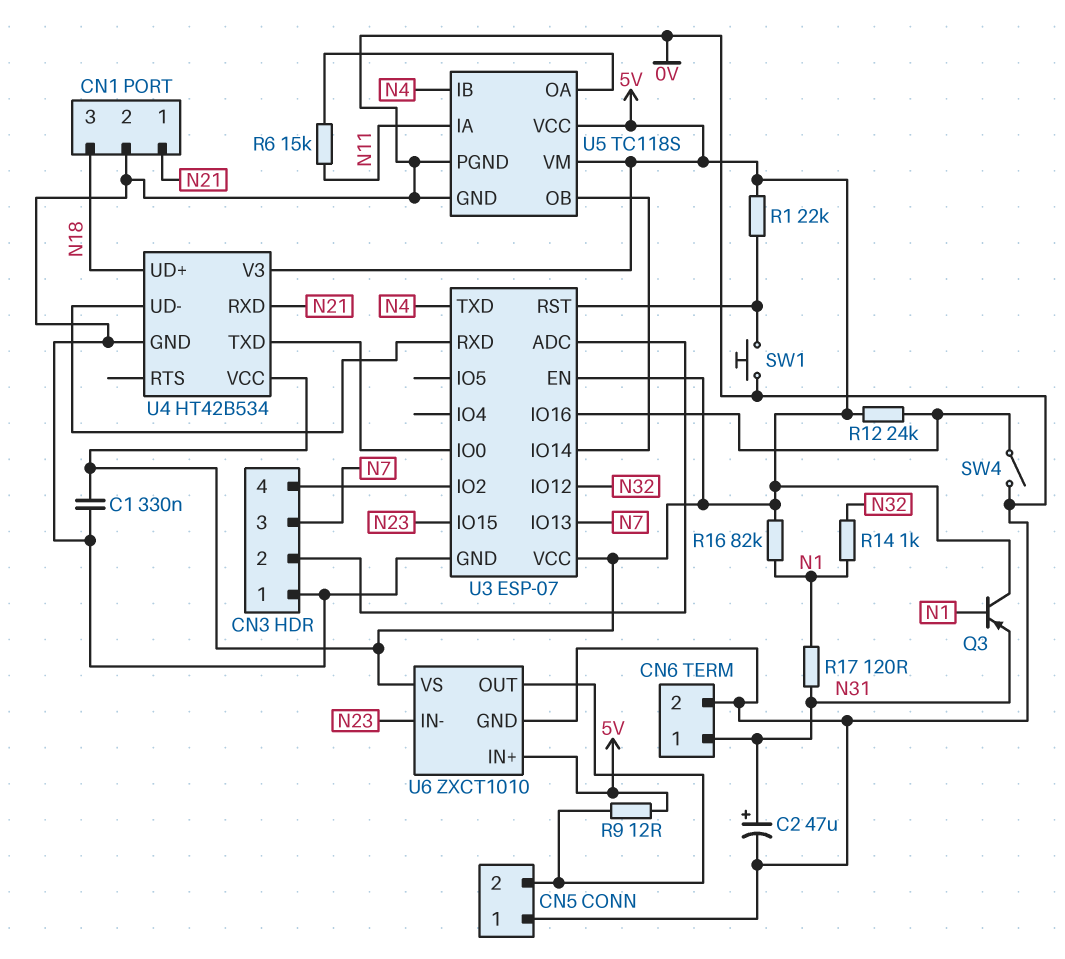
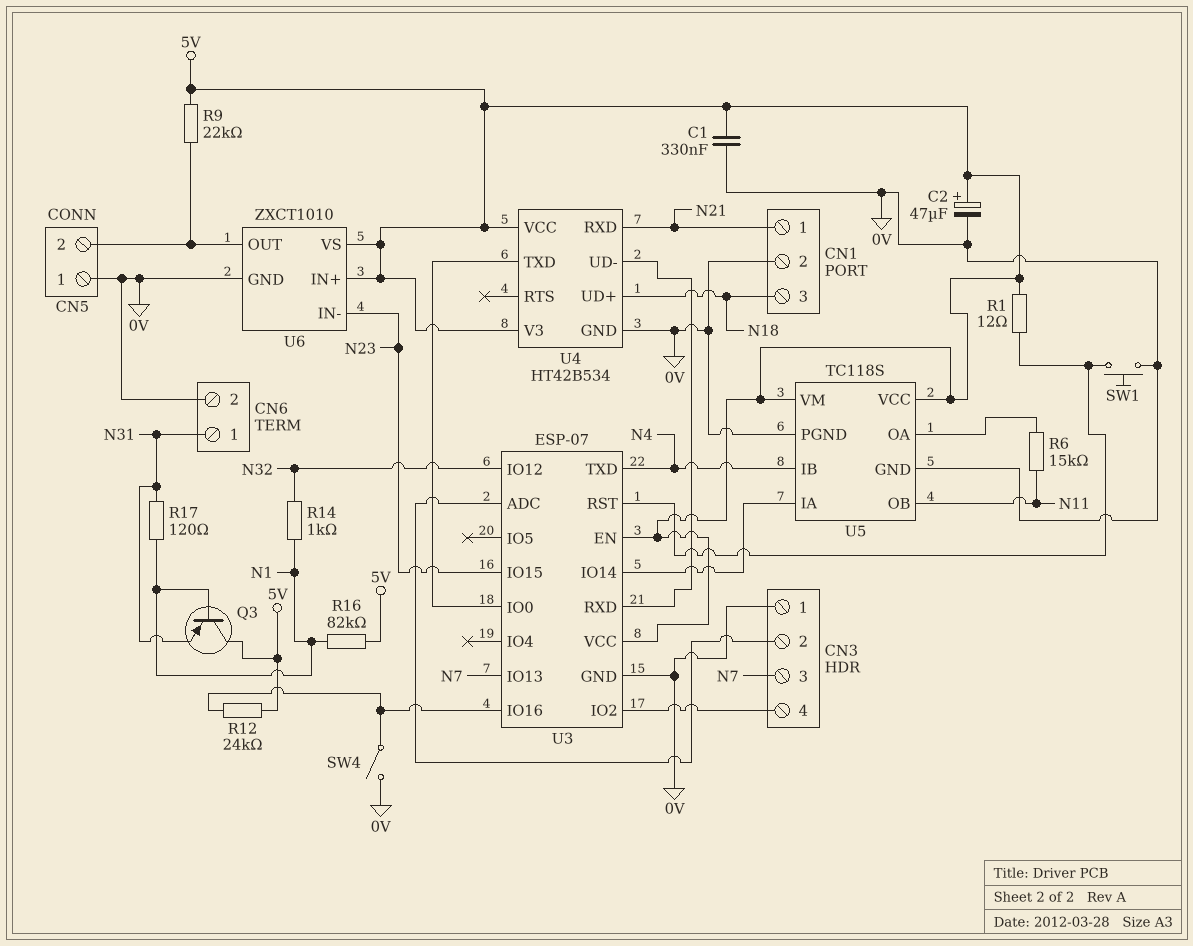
C2: 47uF (plus N31, minus 0V) -> 47uF (plus 5V, minus 0V)
R1: 22k (5V, U3/RST) -> 12 (5V, U3/RST)
R9: 12 (5V, CN5/2) -> 22k (5V, CN5/2)
U5 pin IA: N11 -> U3/IO14
U5 pin OB: U3/IO14 -> N11

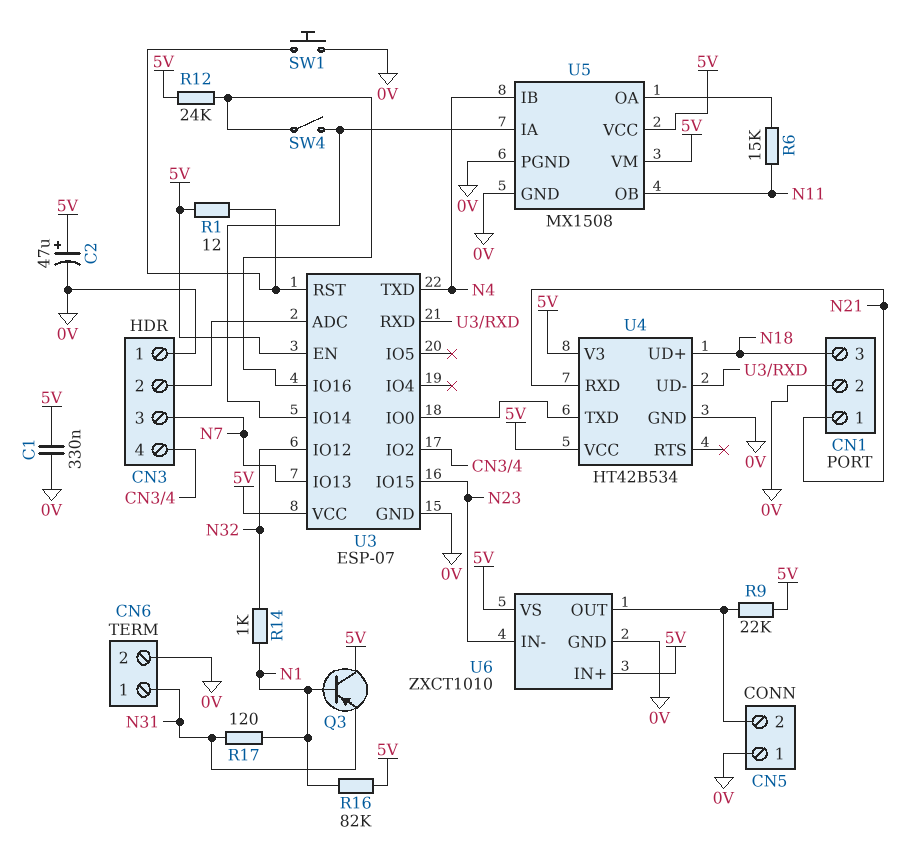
SW4: switch (0V, U3/IO16) -> switch (U3/IO14, U3/IO16)
U5: TC118S -> MX1508

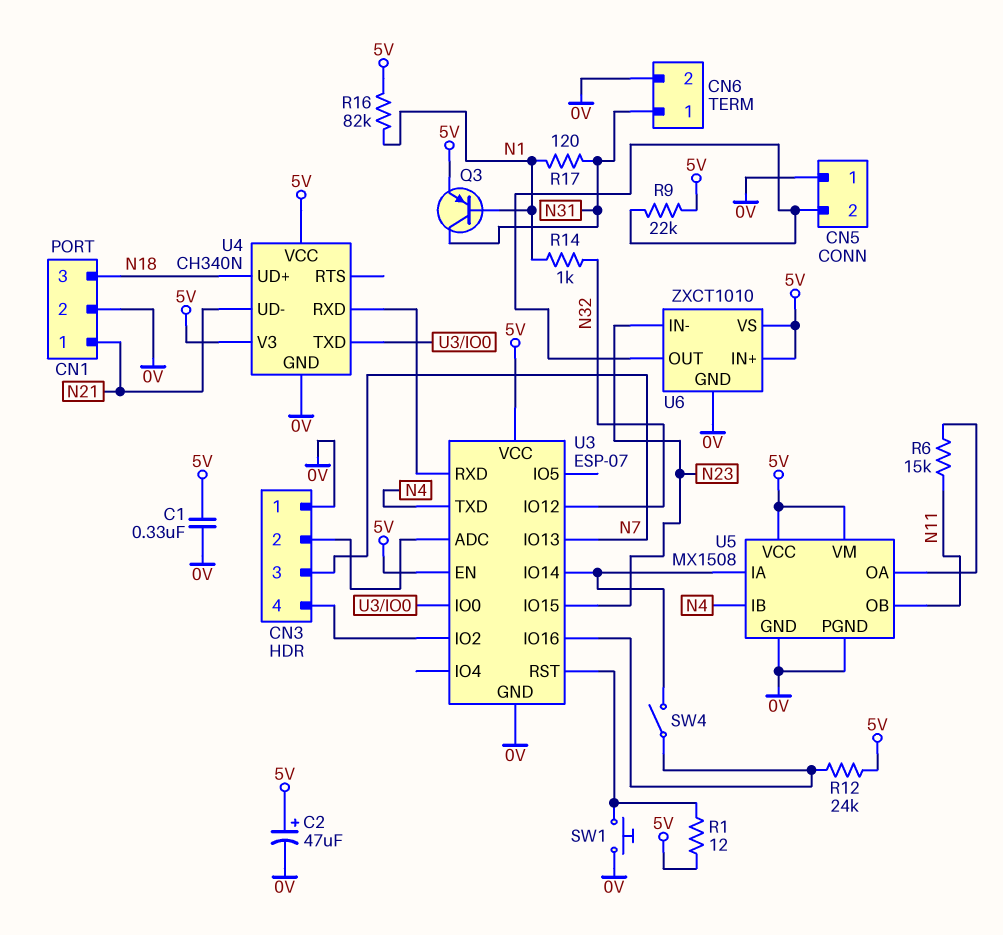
Q3: PNP (B N1, C 5V, E N31) -> PNP (B N1, C N31, E 5V)
U4: HT42B534 -> CH340N
U4 pin RXD: N21 -> U3/RXD
U4 pin UD-: U3/RXD -> N21

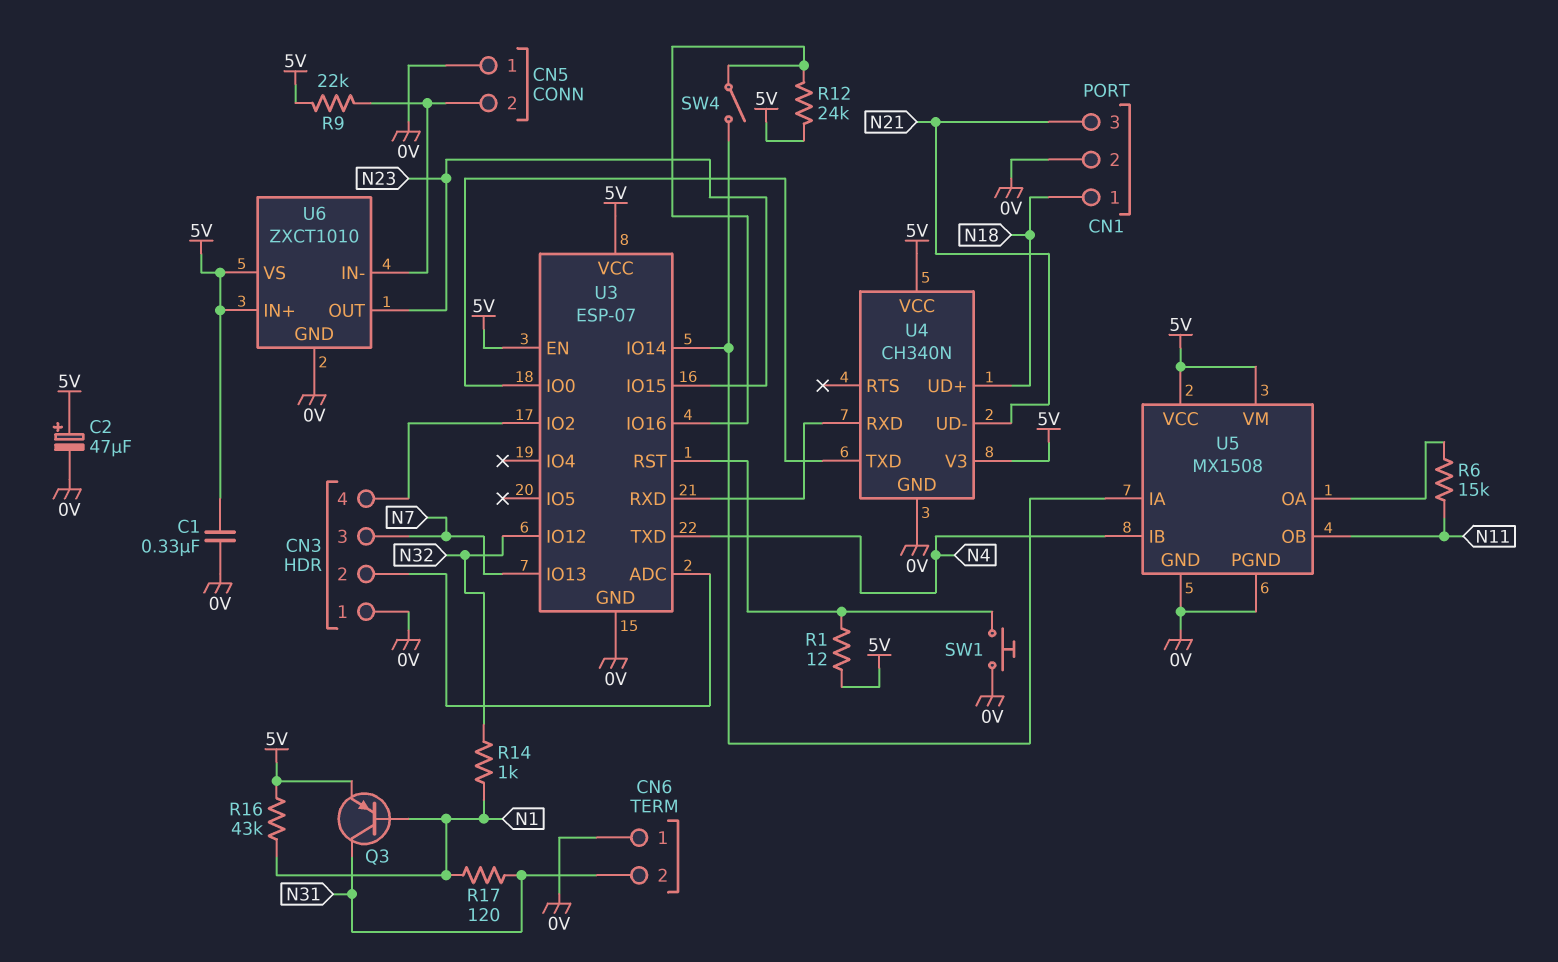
CN1 pin 1: N21 -> N18
CN1 pin 3: N18 -> N21
CN6 pin 1: N31 -> 0V
CN6 pin 2: 0V -> N31
R16: 82k (5V, N1) -> 43k (5V, N1)
U6 pin IN-: N23 -> CN5/2
U6 pin OUT: CN5/2 -> N23

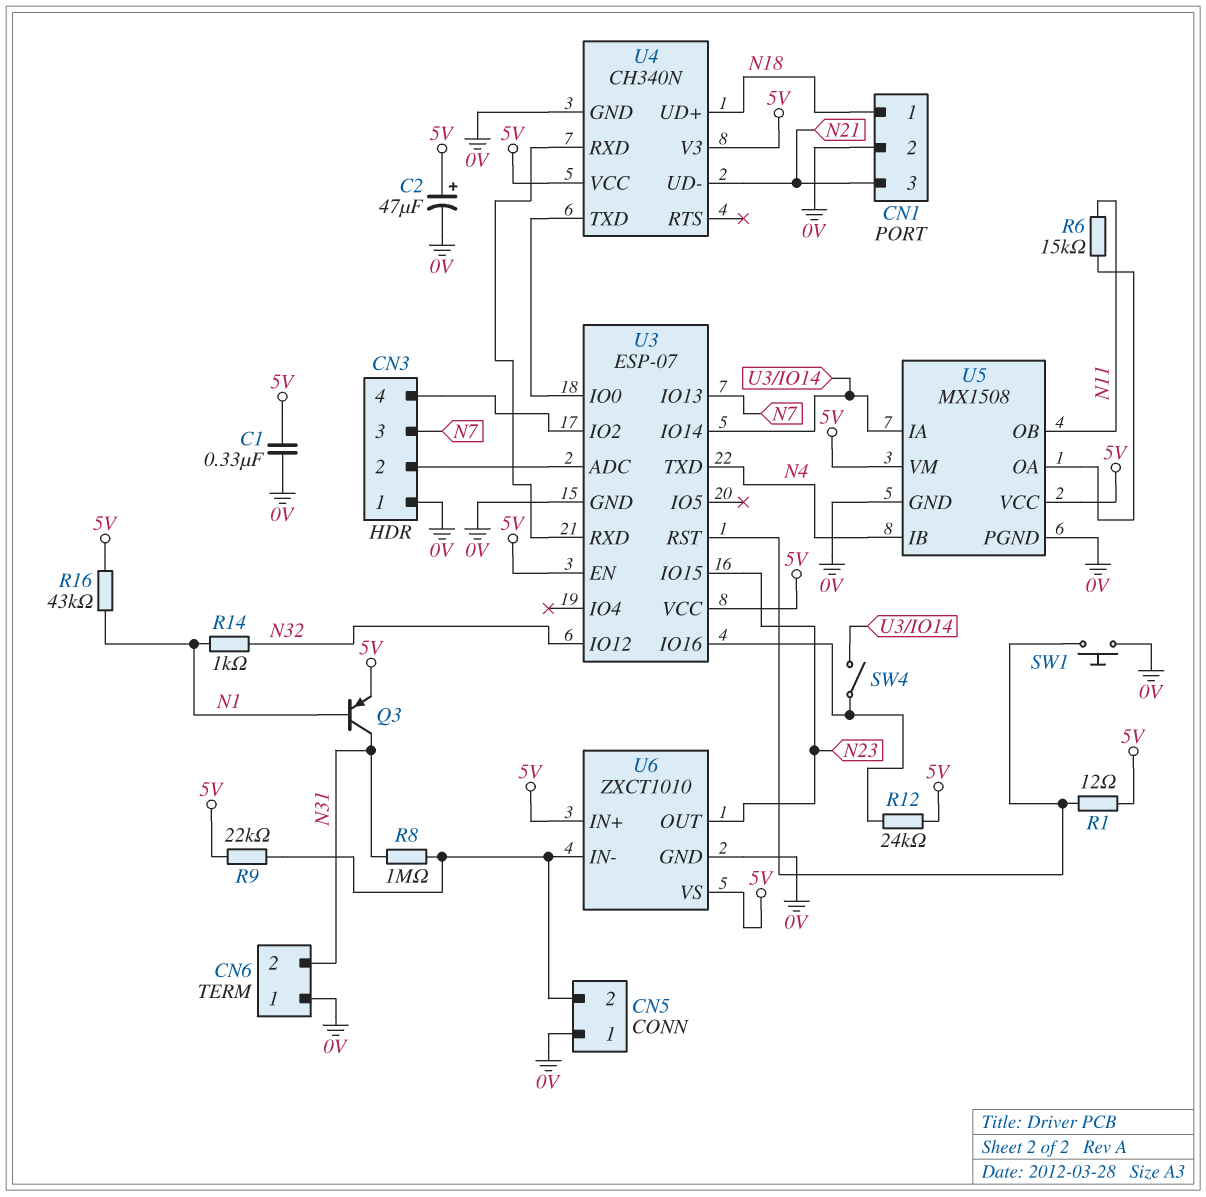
R8: none -> 1M (CN5/2, N31)
R17: 120 (N1, N31) -> none

